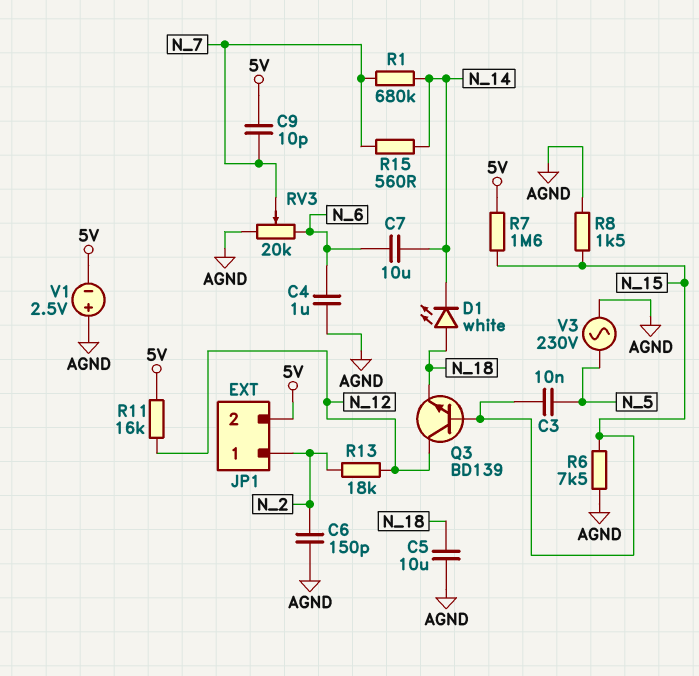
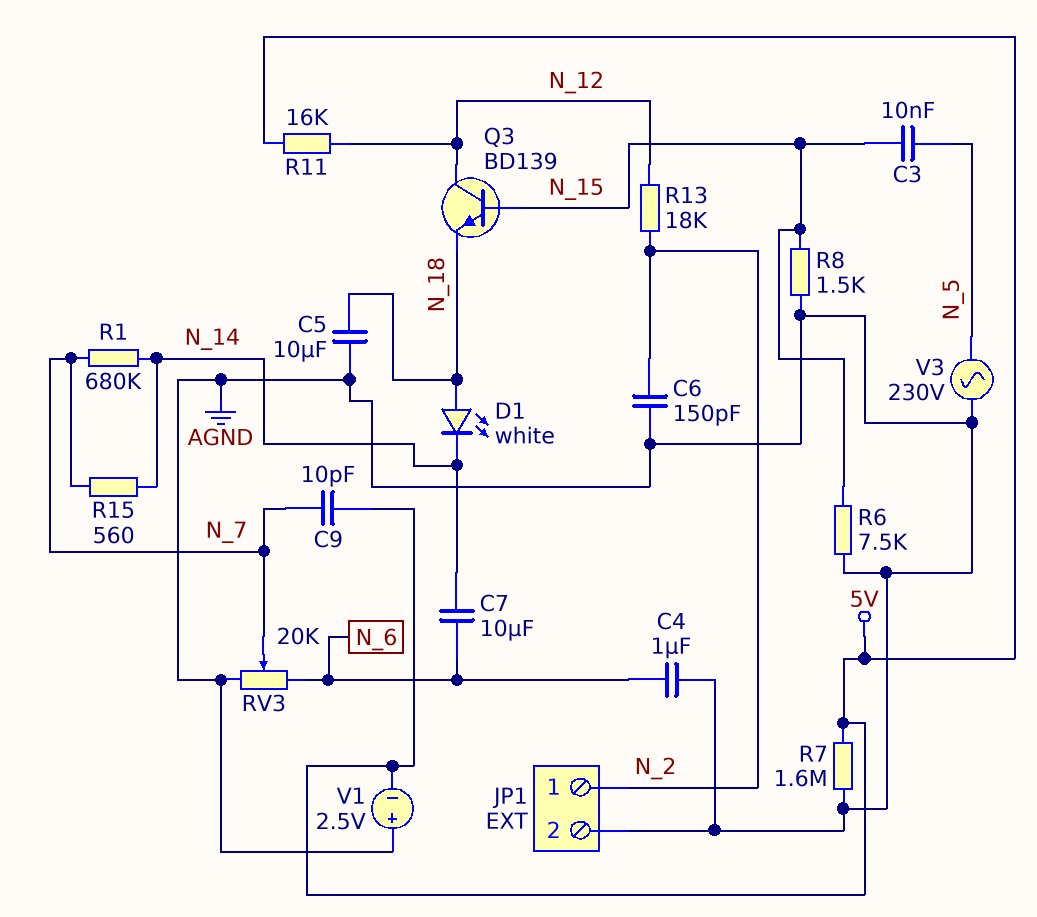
JP1 pin 2: 5V -> AGND
R7: 1.6M (5V, N_15) -> 1.6M (5V, AGND)

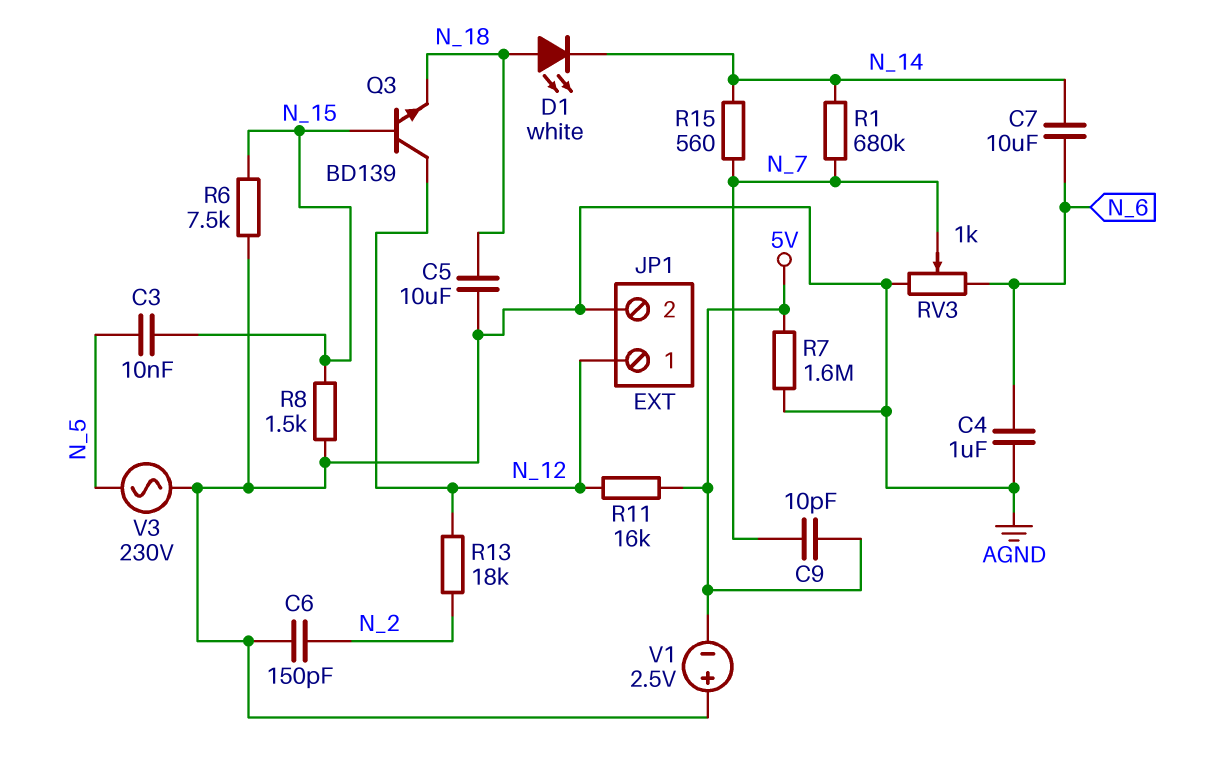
JP1 pin 1: N_2 -> N_12
RV3: 20k (AGND, N_6, wiper N_7) -> 1k (AGND, N_6, wiper N_7)

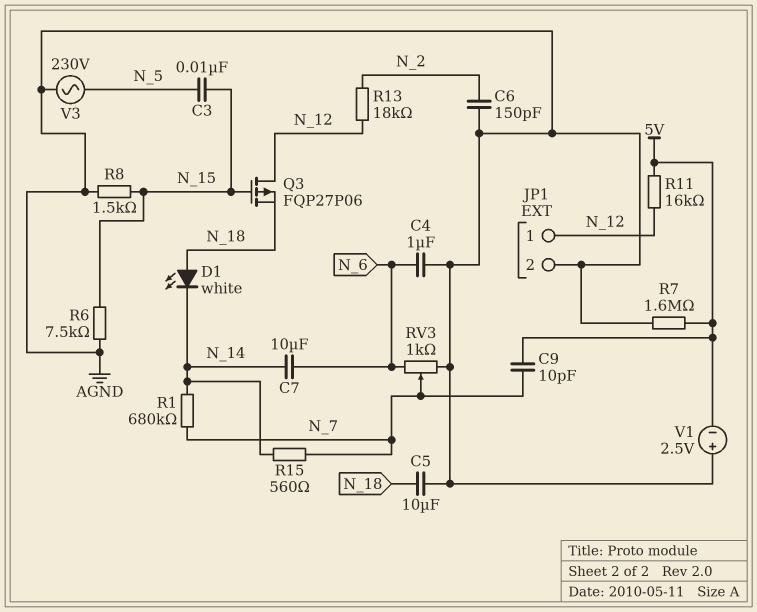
Q3: NPN BD139 (B N_15, C N_12, E N_18) -> PMOS FQP27P06 (G N_15, D N_12, S N_18)

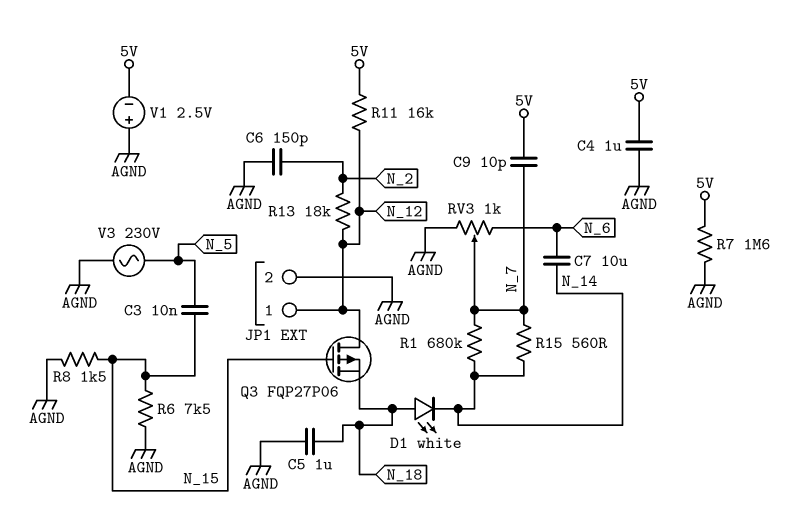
C4: 1uF (AGND, N_6) -> 1uF (5V, AGND)
C5: 10uF (AGND, N_18) -> 1uF (AGND, N_18)

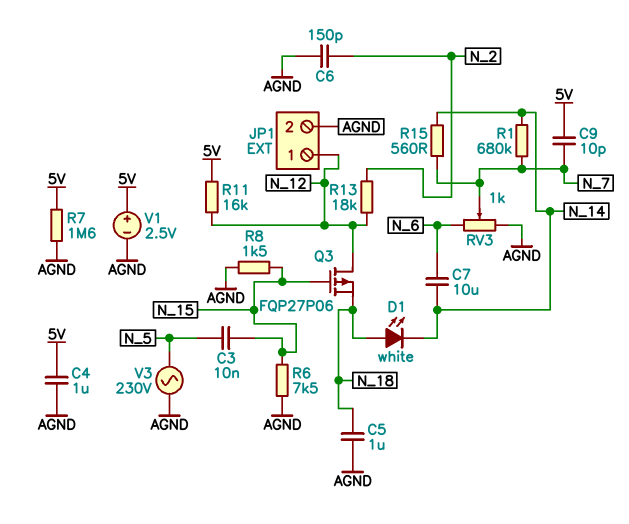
V1: 2.5V (plus AGND, minus 5V) -> 2.5V (plus 5V, minus AGND)

